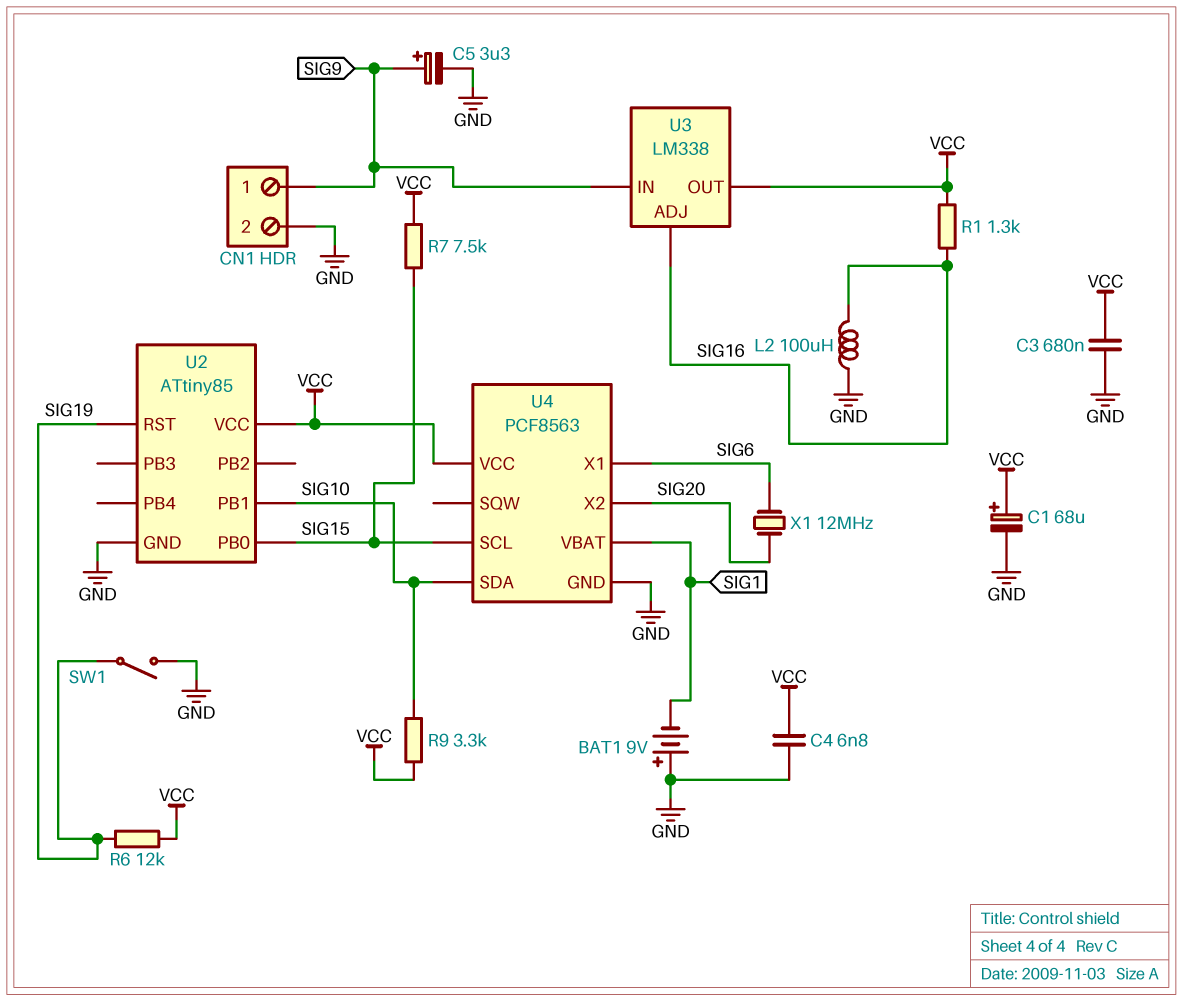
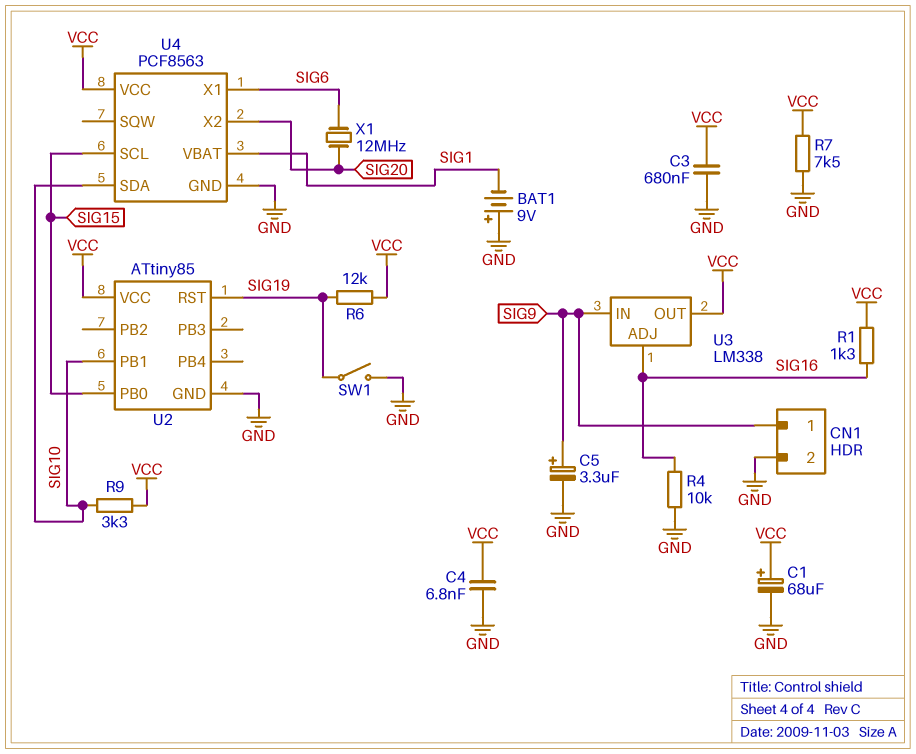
L2: 100uH (GND, SIG16) -> none
R4: none -> 10k (GND, SIG16)
R7: 7.5k (SIG15, VCC) -> 7.5k (GND, VCC)

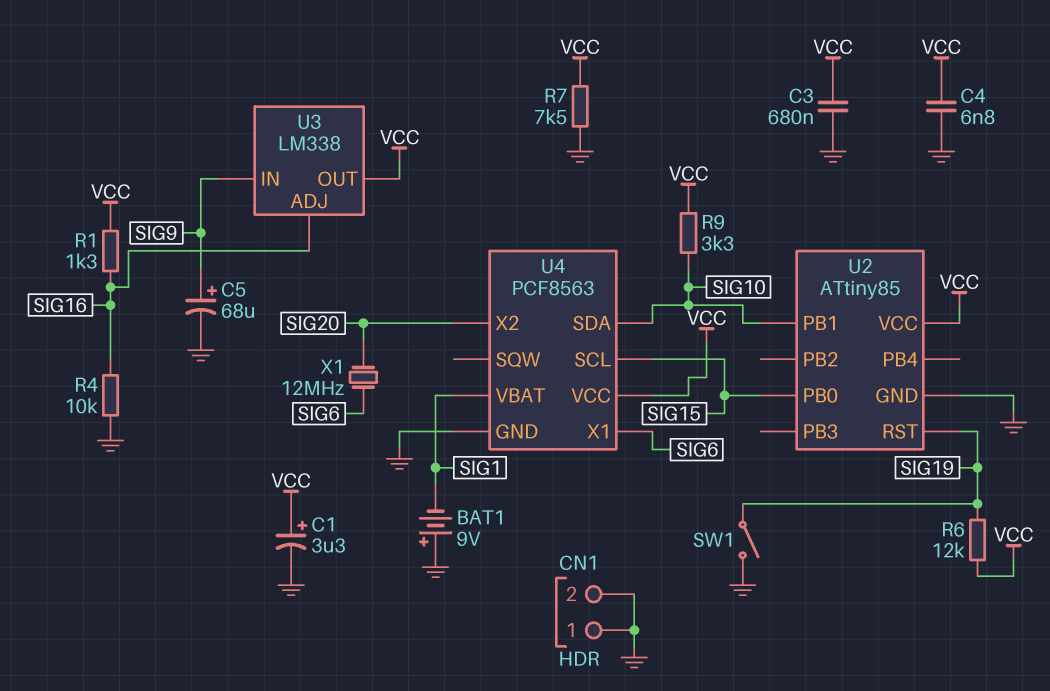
C1: 68uF (plus VCC, minus GND) -> 3.3uF (plus VCC, minus GND)
C5: 3.3uF (plus SIG9, minus GND) -> 68uF (plus SIG9, minus GND)
CN1 pin 1: SIG9 -> GND

